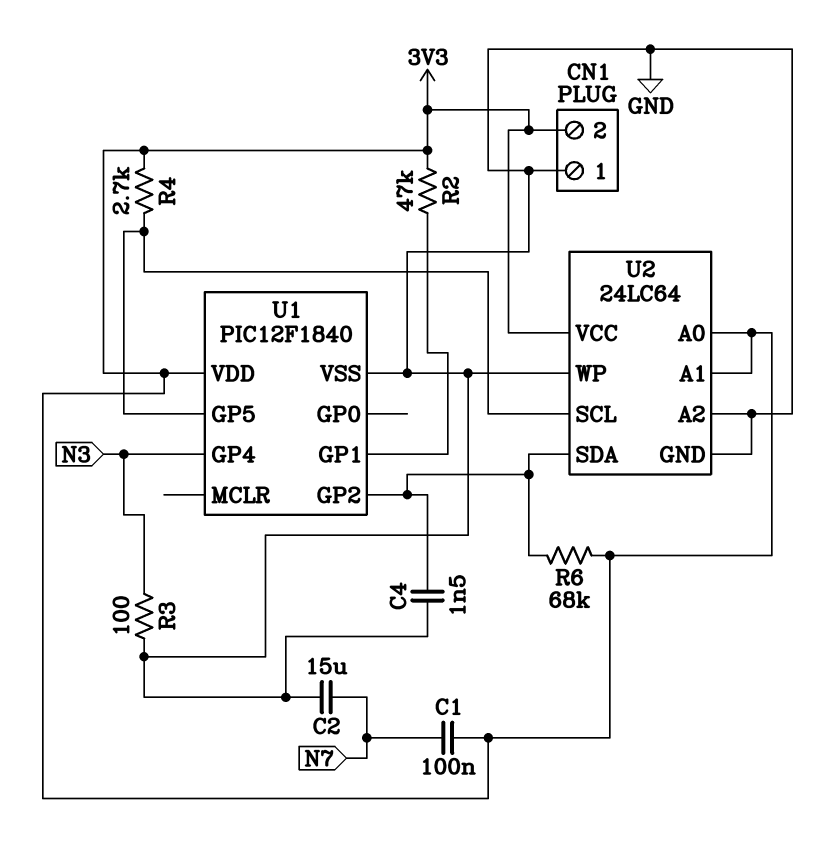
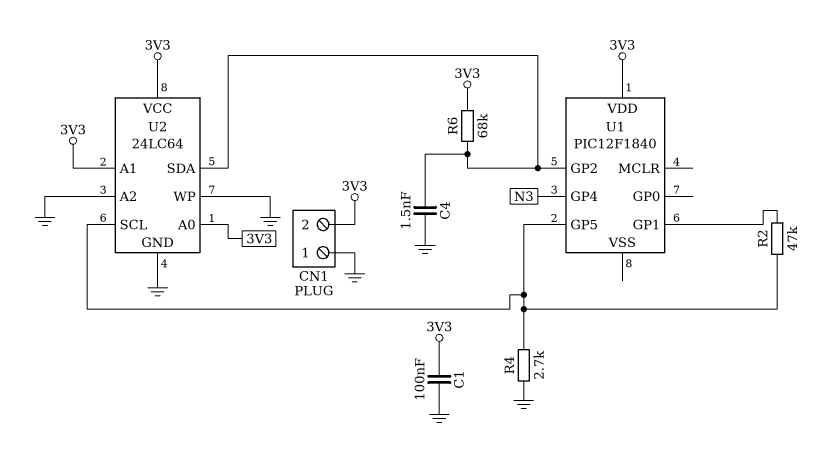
C1: 100nF (3V3, N7) -> 100nF (3V3, GND)
C2: 15uF (GND, N7) -> none
R2: 47k (3V3, U1/GP1) -> 47k (U1/GP1, U1/GP5)
R3: 100 (GND, N3) -> none
R4: 2.7k (3V3, U1/GP5) -> 2.7k (GND, U1/GP5)
U1 pin VSS: GND -> none

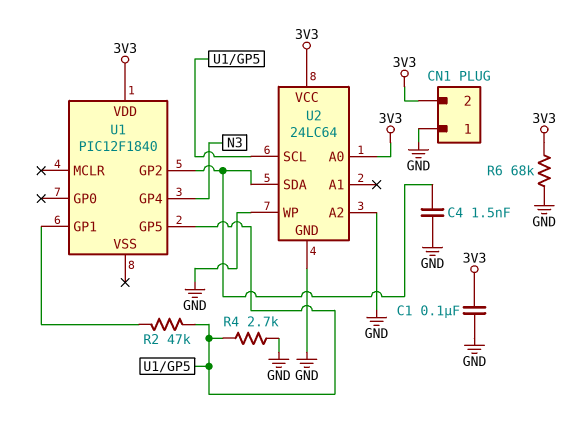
R6: 68k (3V3, U1/GP2) -> 68k (3V3, GND)
U2 pin A1: 3V3 -> none

